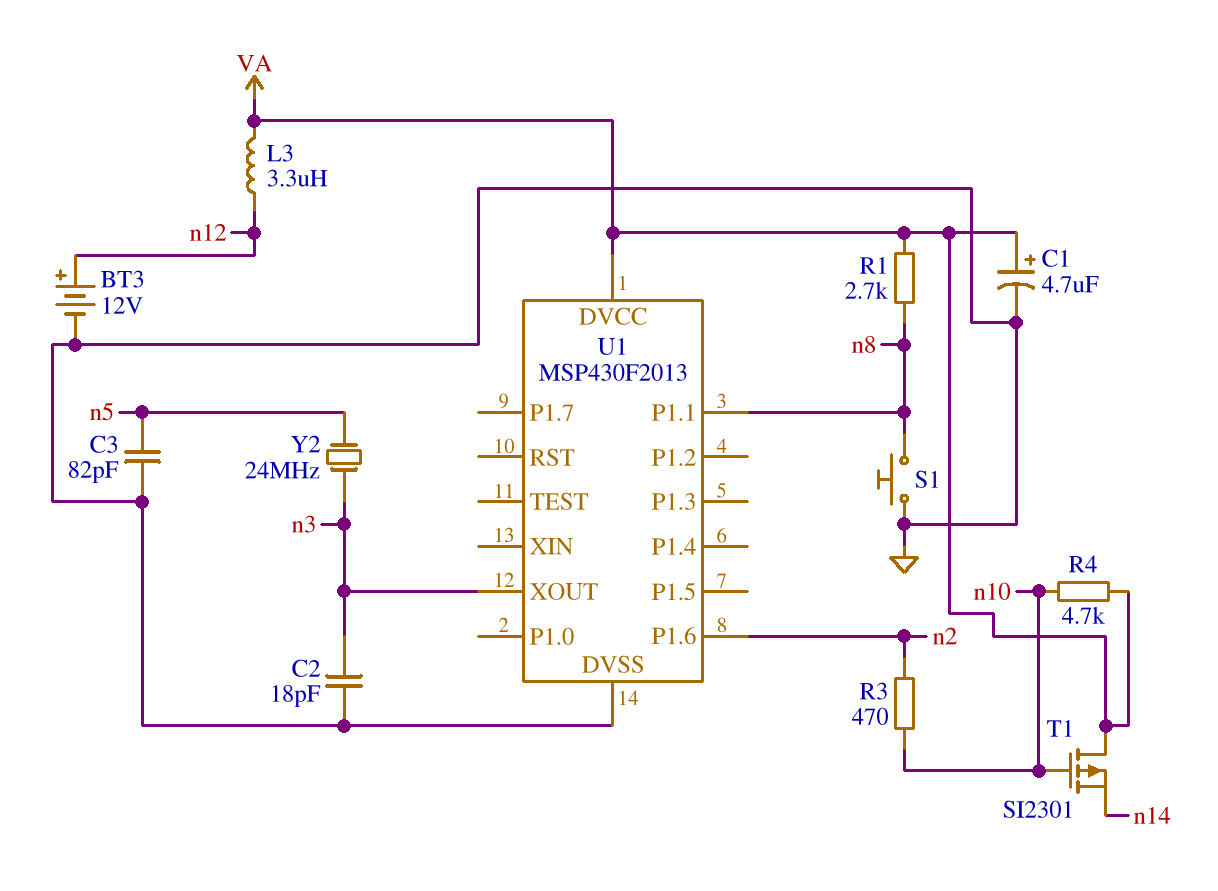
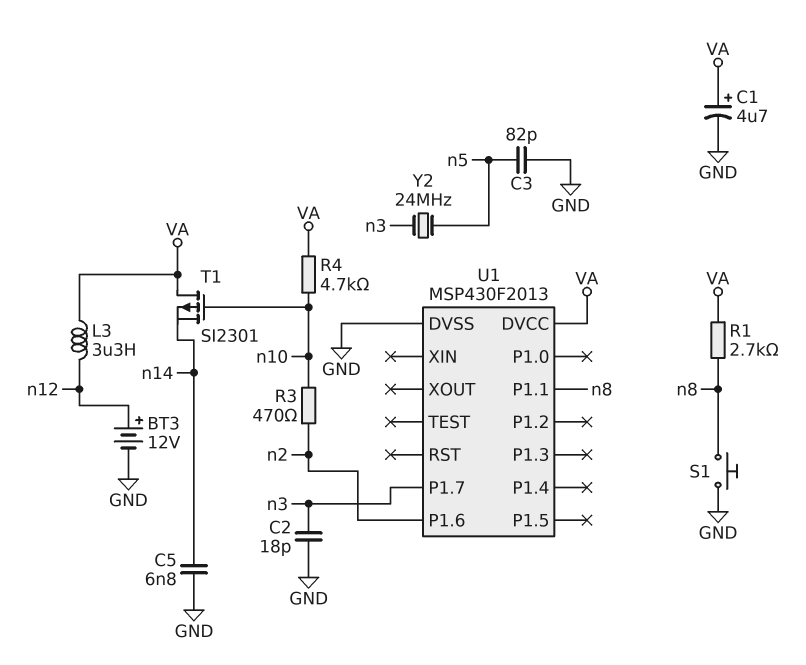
C5: none -> 6.8nF (GND, n14)
U1 pin P1.7: none -> n3
U1 pin XOUT: n3 -> none

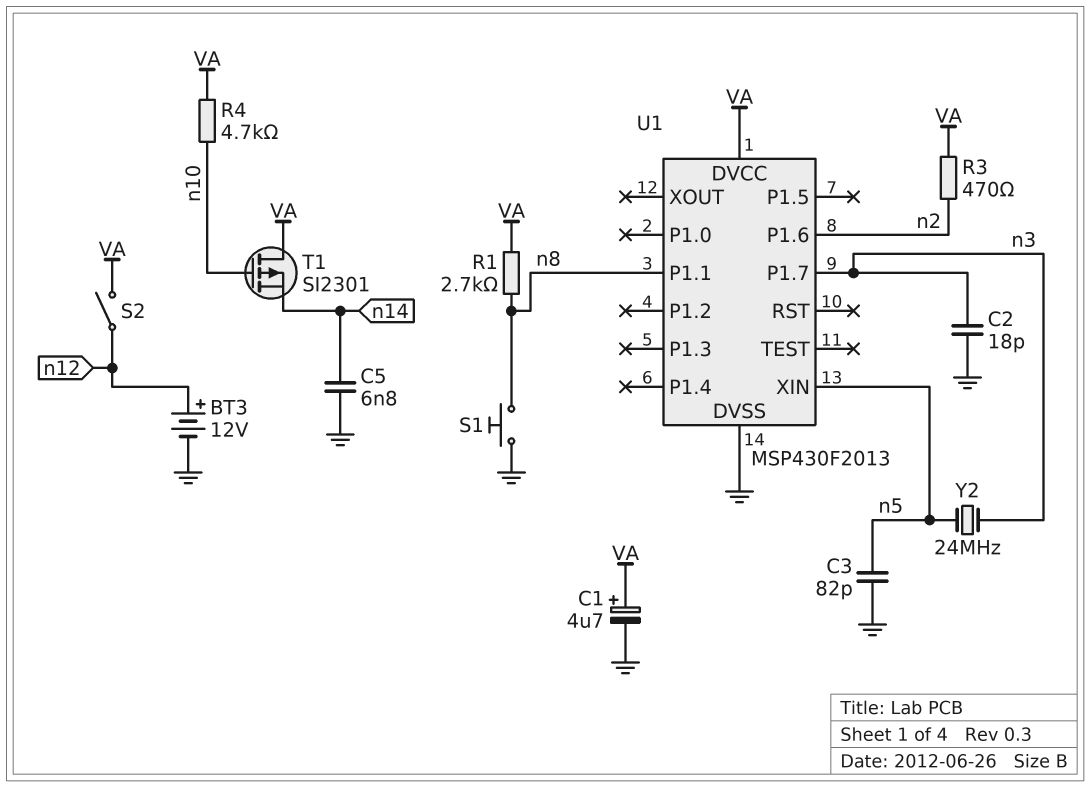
L3: 3.3uH (VA, n12) -> none
R3: 470 (n2, n10) -> 470 (VA, n2)
S2: none -> switch (VA, n12)
U1 pin XIN: none -> n5

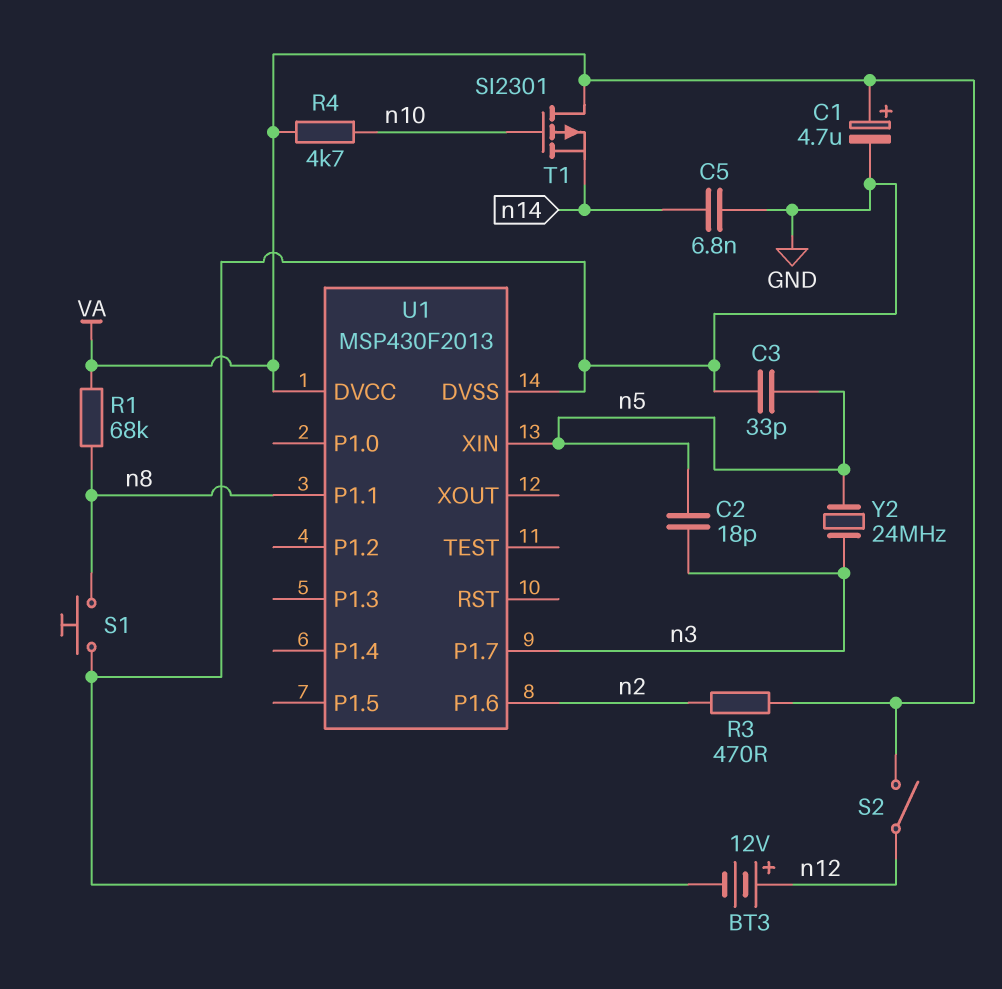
C2: 18pF (GND, n3) -> 18pF (n3, n5)
C3: 82pF (GND, n5) -> 33pF (GND, n5)
R1: 2.7k (VA, n8) -> 68k (VA, n8)

